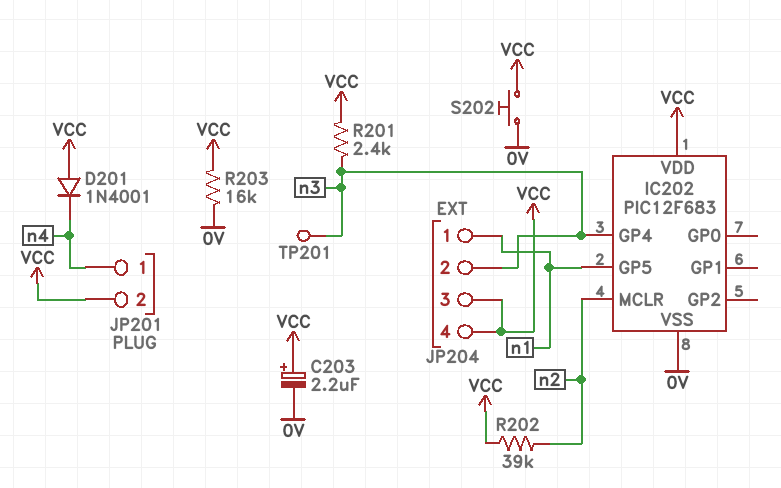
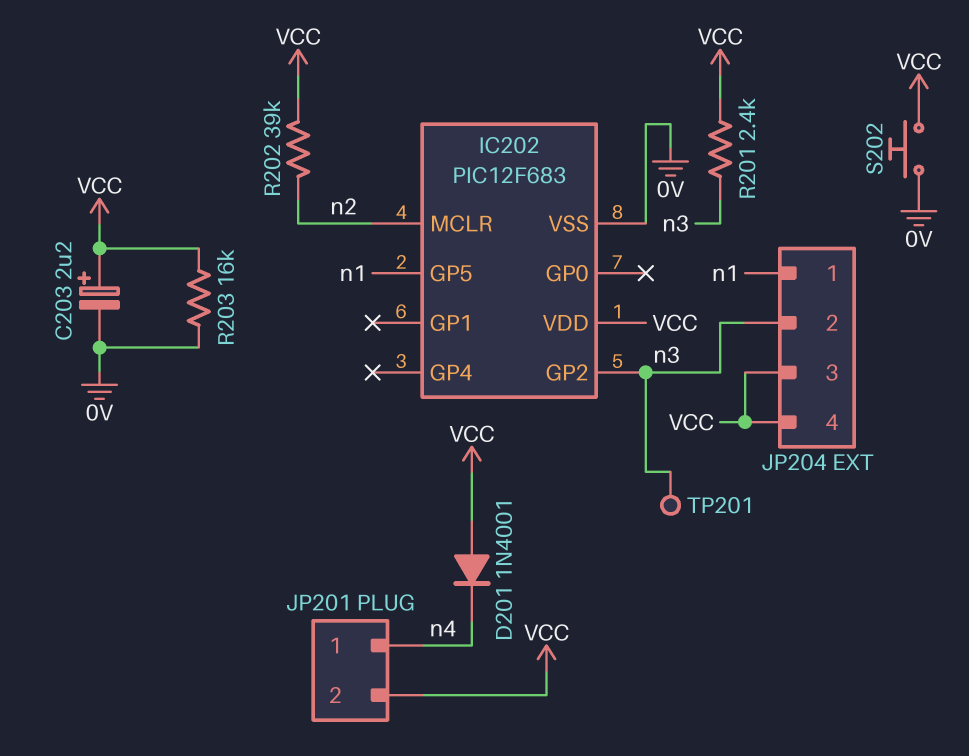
IC202 pin GP2: none -> n3
IC202 pin GP4: n3 -> none

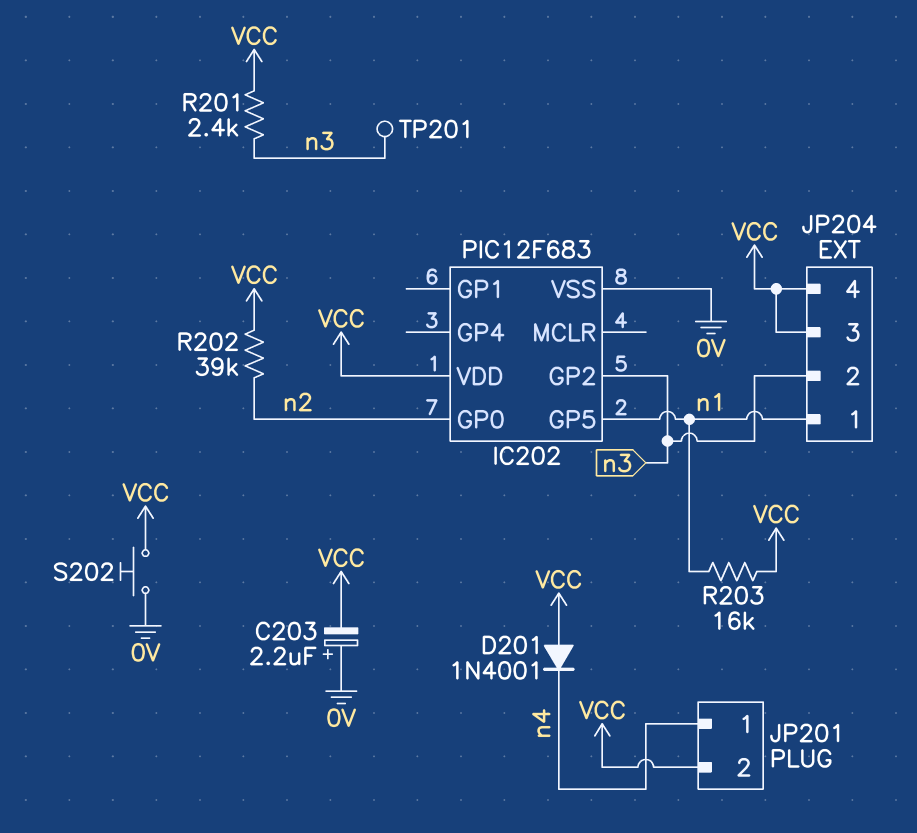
C203: 2.2uF (plus VCC, minus 0V) -> 2.2uF (plus 0V, minus VCC)
IC202 pin GP0: none -> n2
IC202 pin MCLR: n2 -> none
R203: 16k (0V, VCC) -> 16k (VCC, n1)

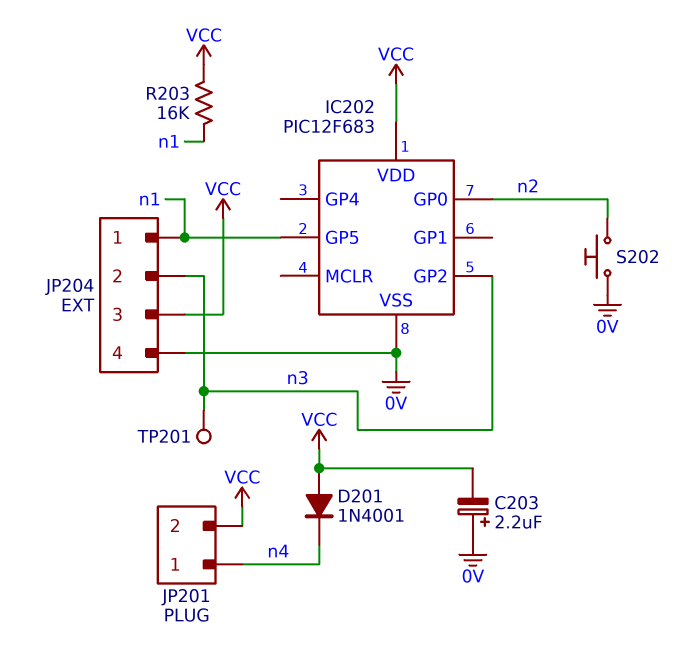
JP204 pin 4: VCC -> 0V
R201: 2.4k (VCC, n3) -> none
R202: 39k (VCC, n2) -> none
S202: button (0V, VCC) -> button (0V, n2)

